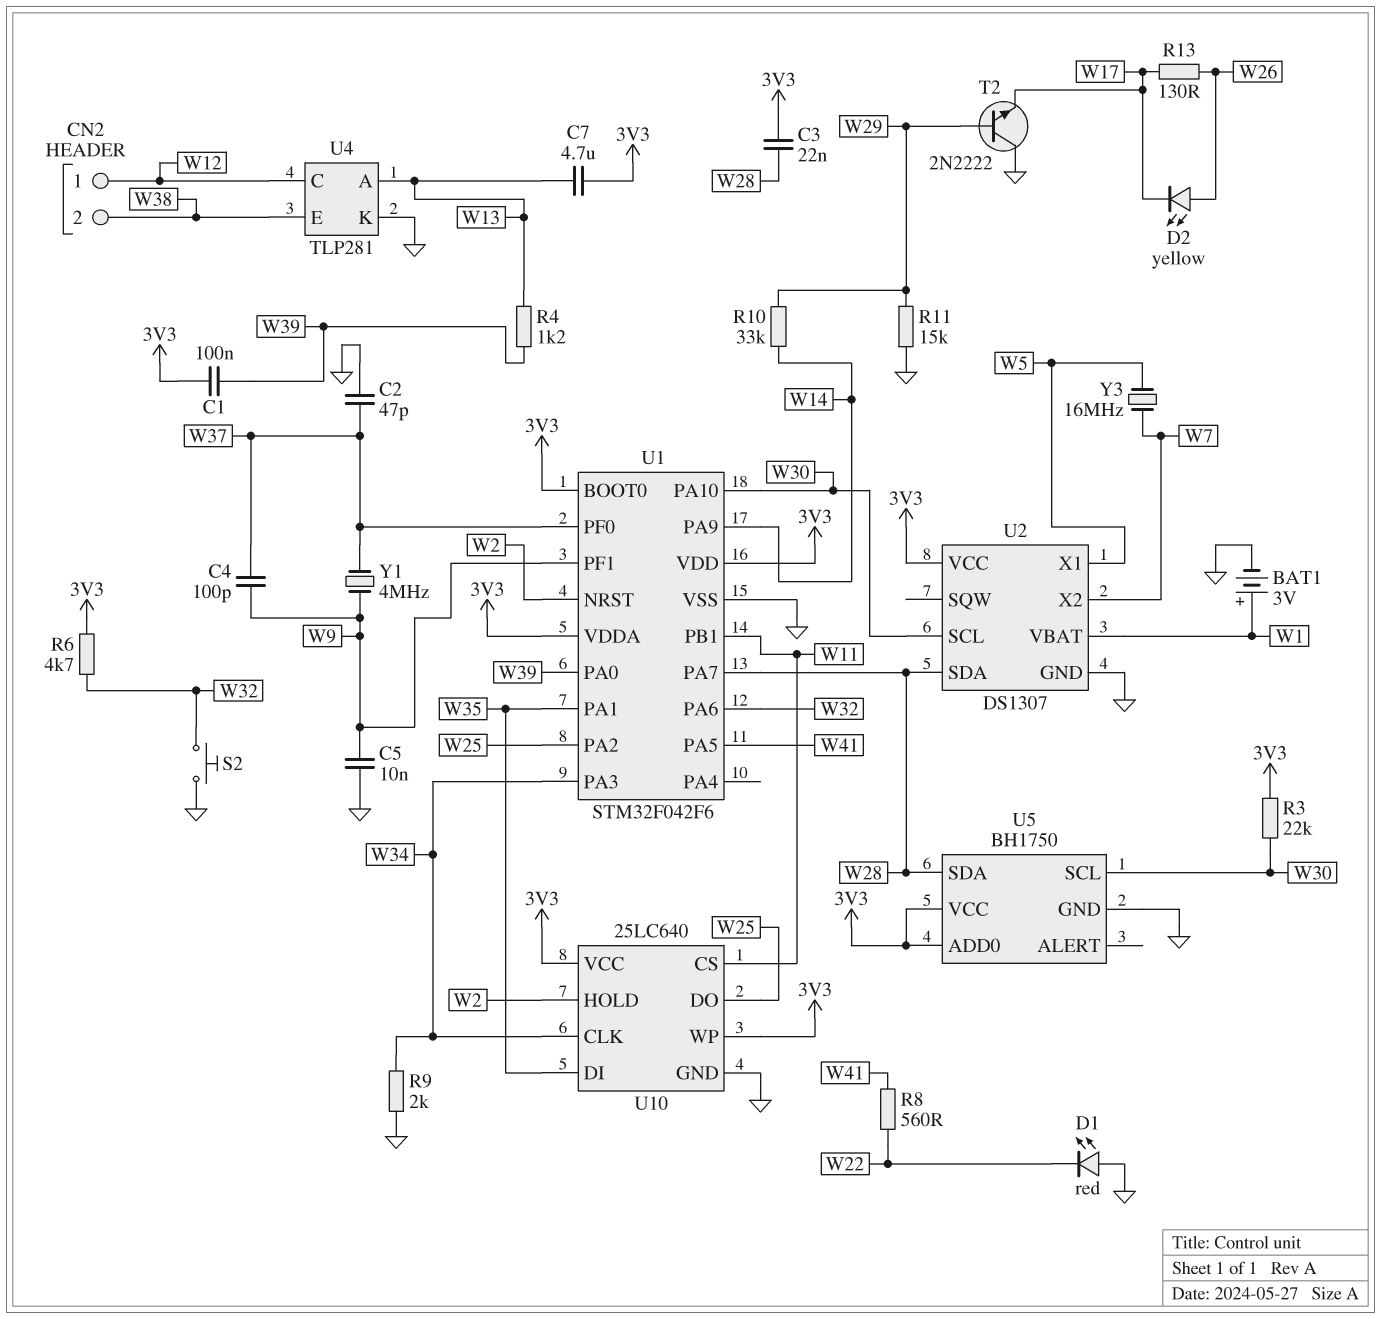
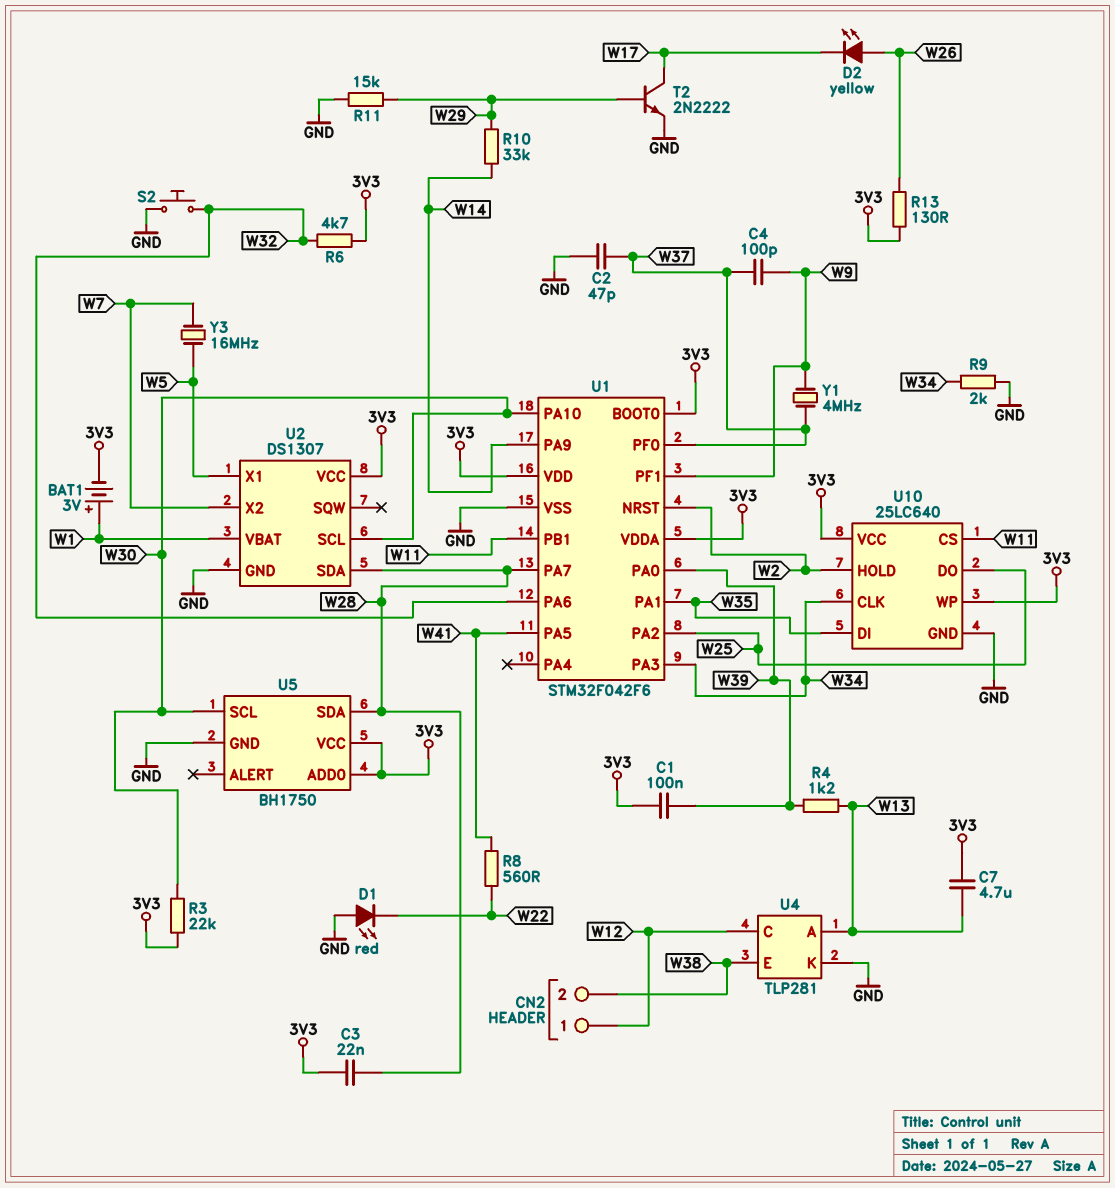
BAT1: 3V (plus W1, minus GND) -> 3V (plus W1, minus 3V3)
C5: 10nF (GND, W9) -> none
R13: 130 (W17, W26) -> 130 (3V3, W26)
T2: NPN 2N2222 (B W29, C GND, E W17) -> NPN 2N2222 (B W29, C W17, E GND)

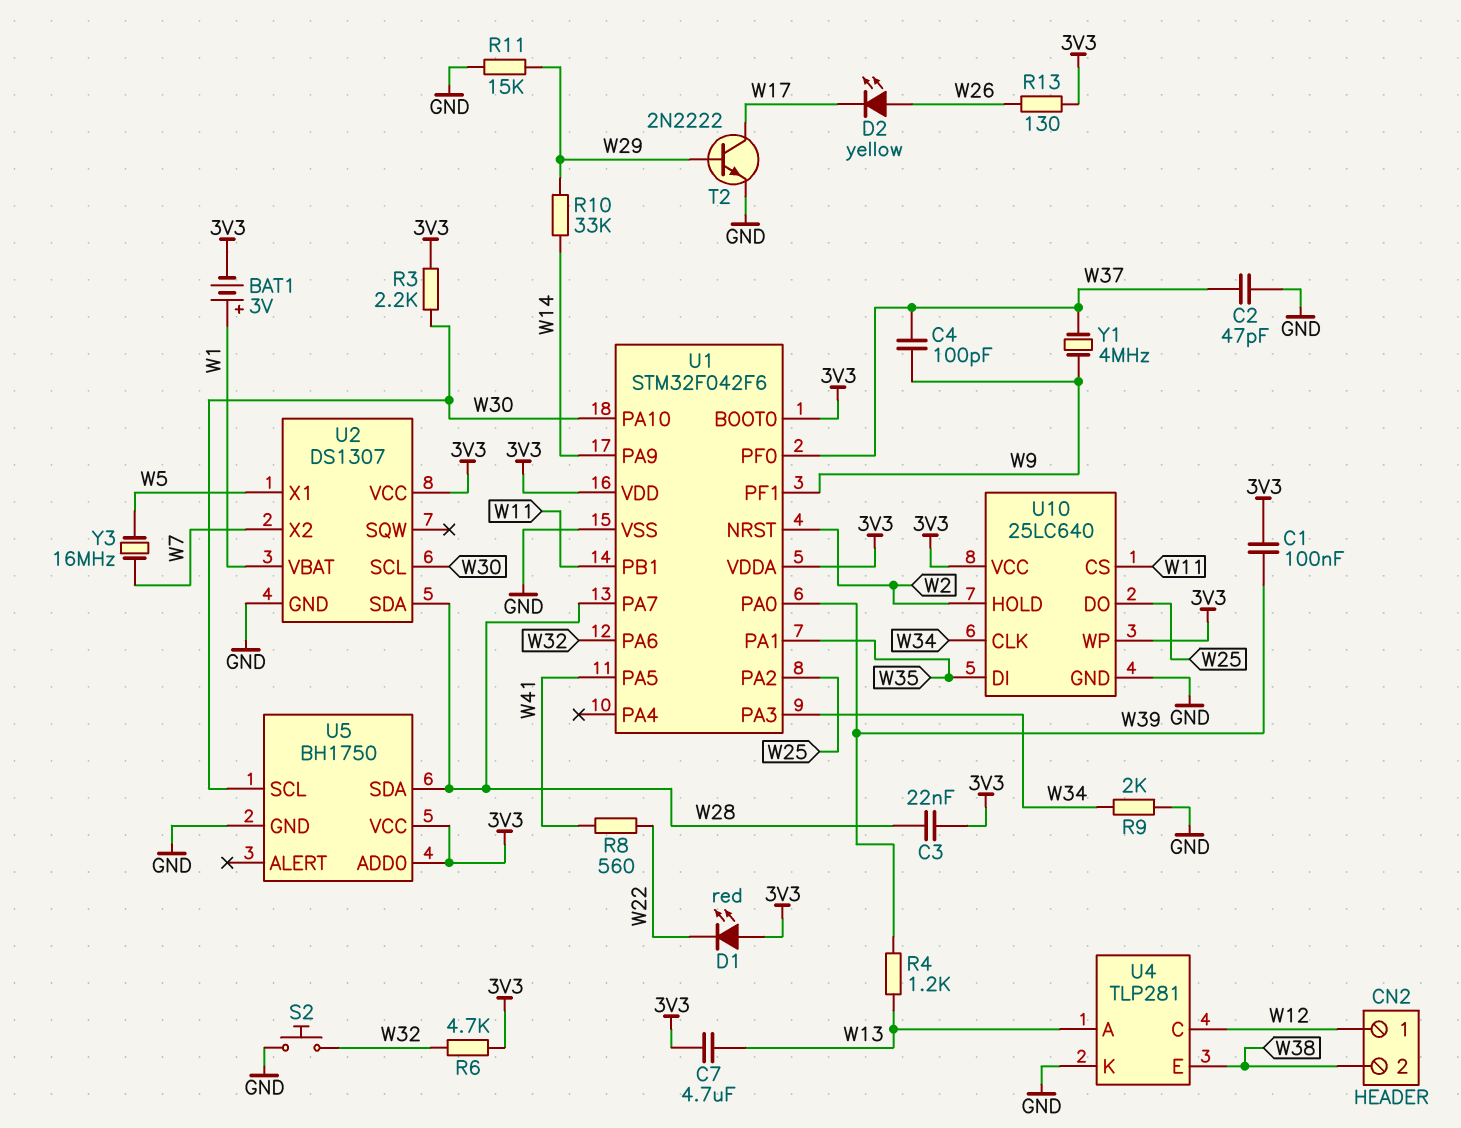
D1: LED red (A GND, K W22) -> LED red (A 3V3, K W22)
R3: 22k (3V3, W30) -> 2.2k (3V3, W30)

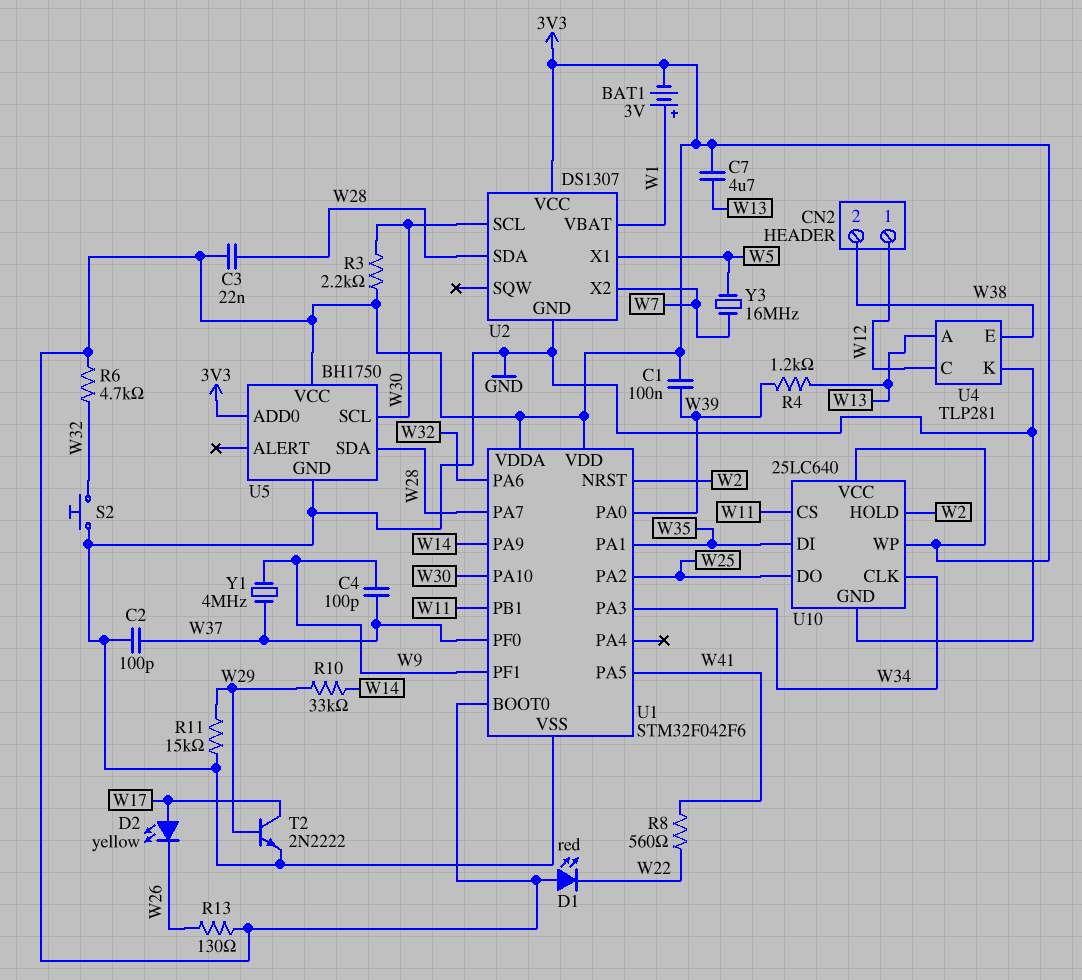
C2: 47pF (GND, W37) -> 100pF (GND, W37)
D2: LED yellow (A W26, K W17) -> LED yellow (A W17, K W26)
R9: 2k (GND, W34) -> none

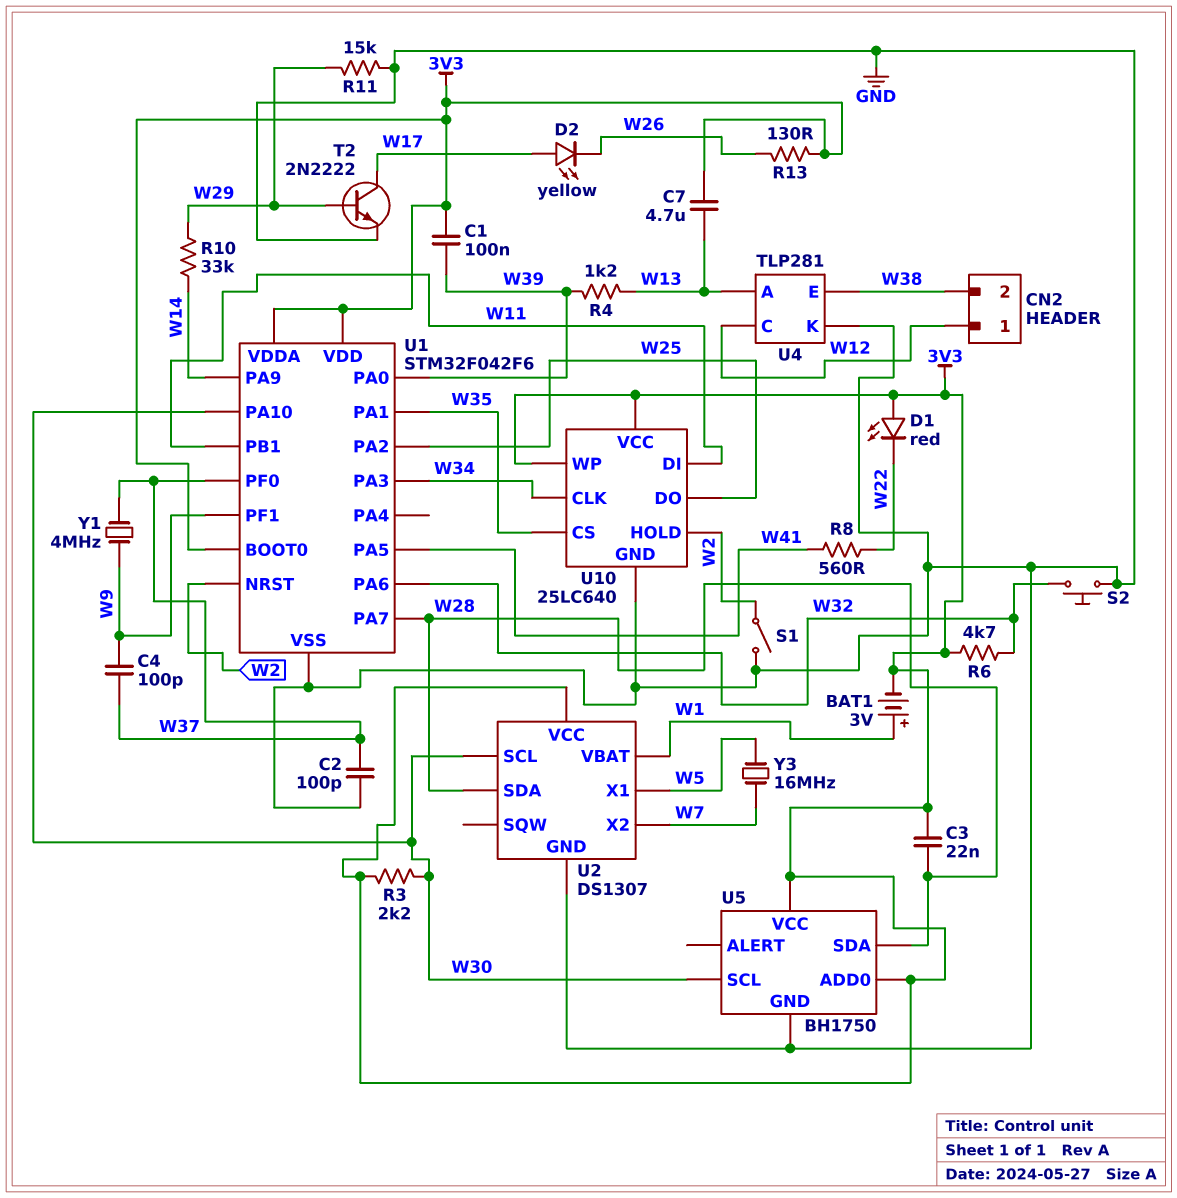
S1: none -> switch (GND, W2)
U10 pin CS: W11 -> W35
U10 pin DI: W35 -> W11

